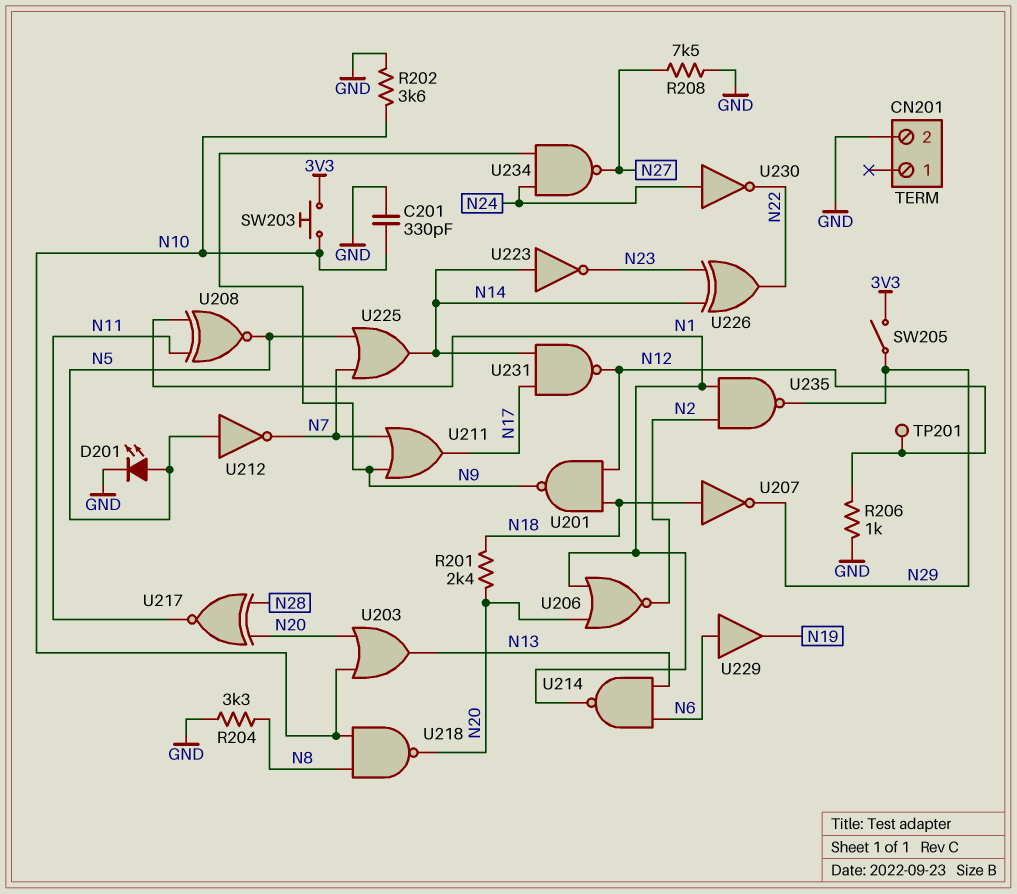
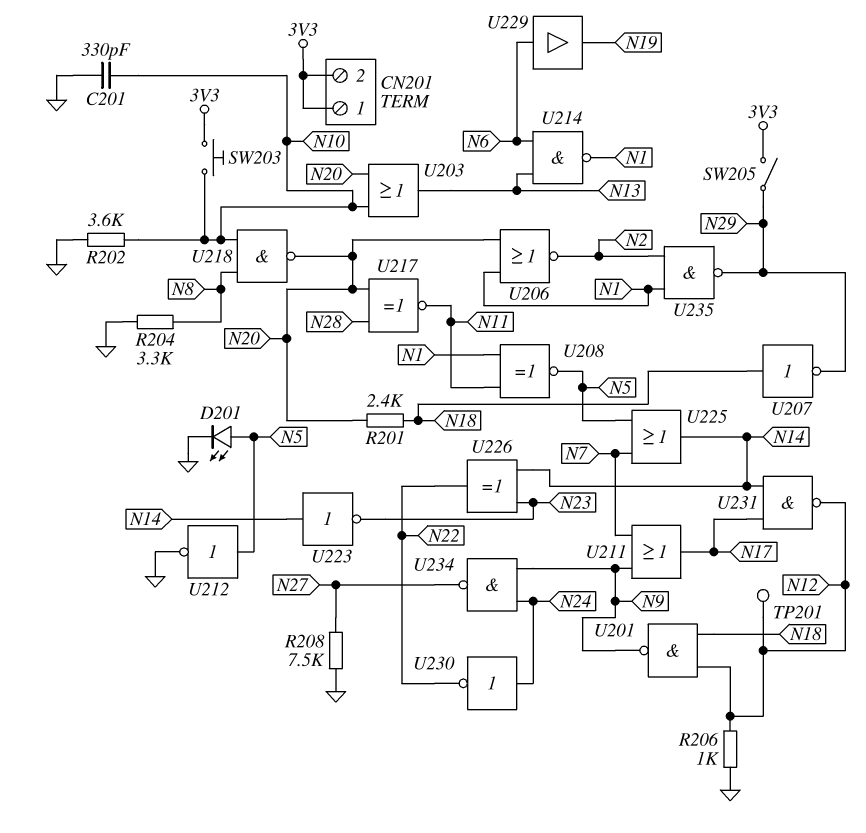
CN201 pin 1: none -> 3V3
CN201 pin 2: GND -> 3V3
U212: NOT (in N5, out N7) -> NOT (in N5, out GND)

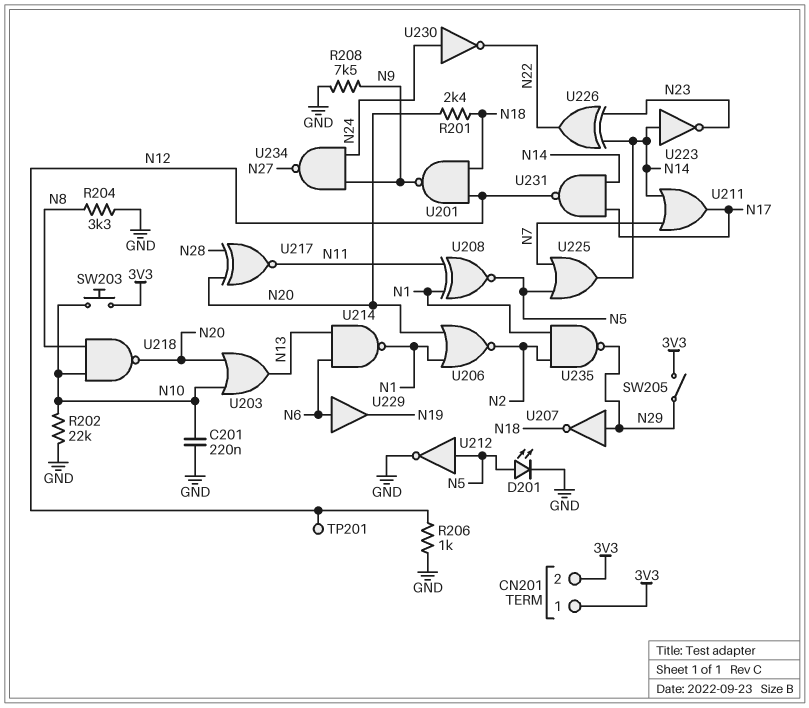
C201: 330pF (GND, N10) -> 220nF (GND, N10)
R202: 3.6k (GND, N10) -> 22k (GND, N10)
R208: 7.5k (GND, N27) -> 7.5k (GND, N9)
U207: NOT (in N18, out N29) -> NOT (in N29, out N18)
U211: OR (in N7, in N9, out N17) -> OR (in N7, in N14, out N17)

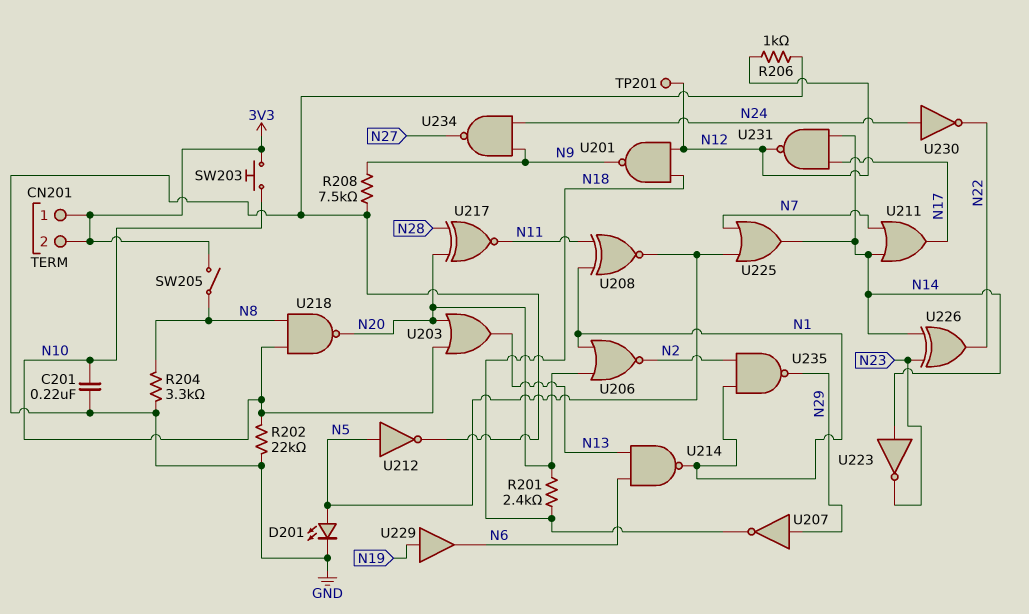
SW205: switch (3V3, N29) -> switch (3V3, N8)
U229: buffer (in N6, out N19) -> buffer (in N19, out N6)

